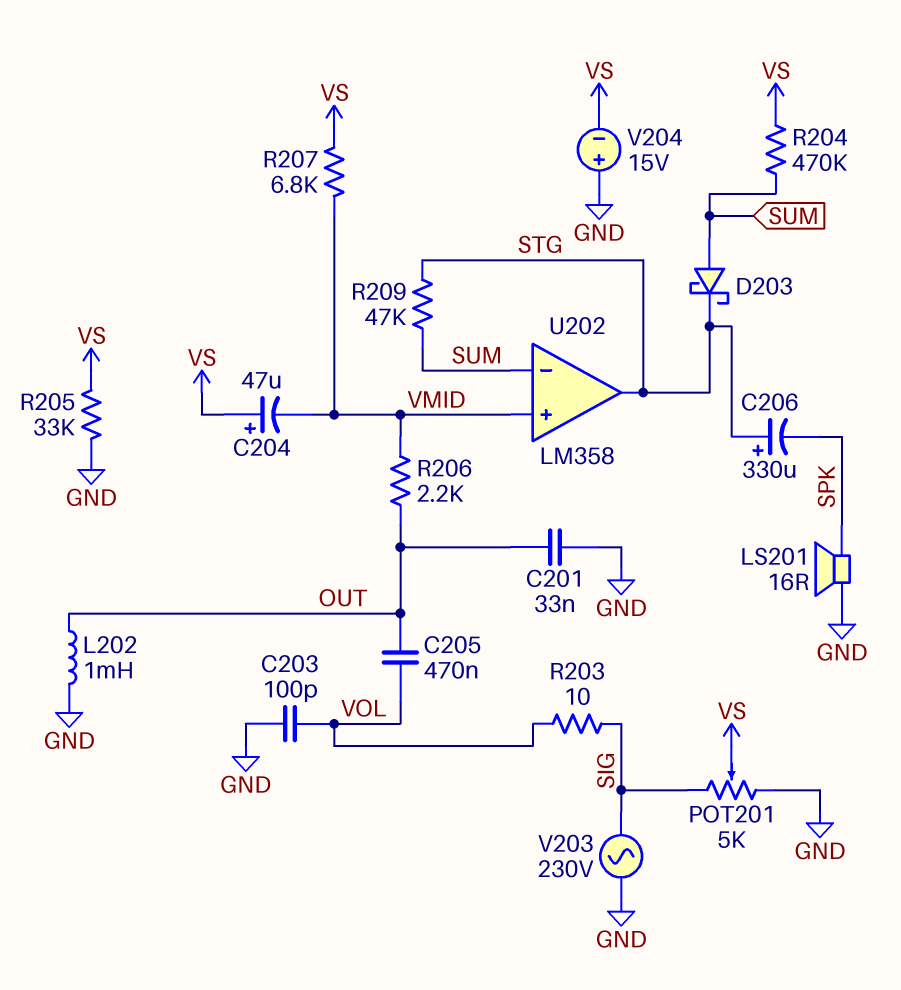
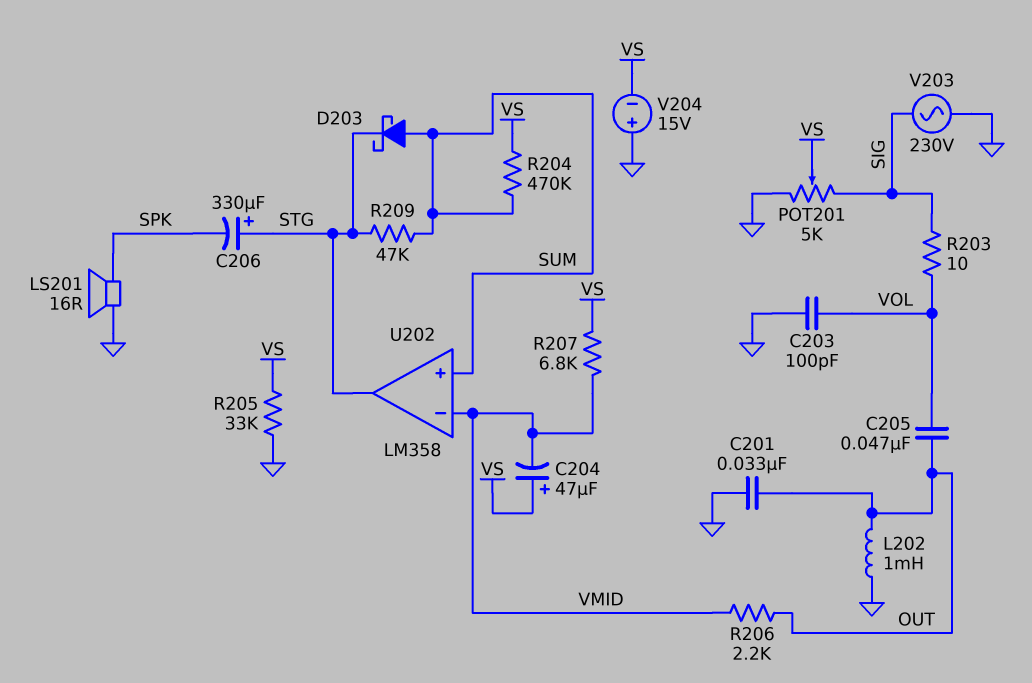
C205: 470nF (OUT, VOL) -> 47nF (OUT, VOL)
U202 pin in+: VMID -> SUM
U202 pin in-: SUM -> VMID

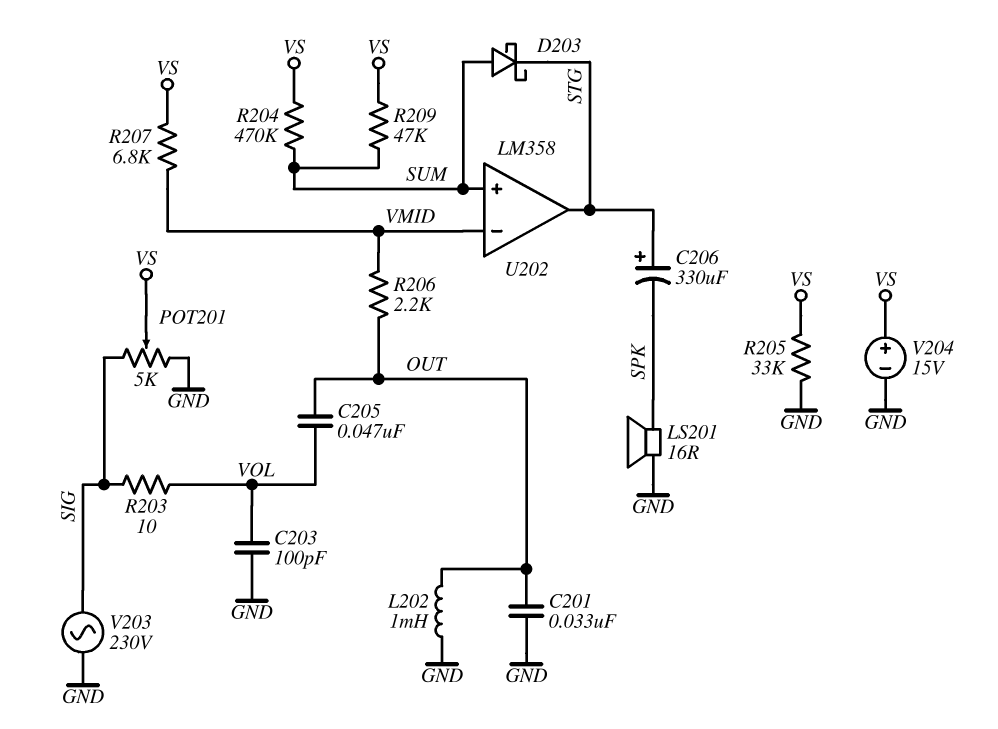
C204: 47uF (plus VS, minus VMID) -> none
R209: 47k (STG, SUM) -> 47k (SUM, VS)
V204: 15V (plus GND, minus VS) -> 15V (plus VS, minus GND)

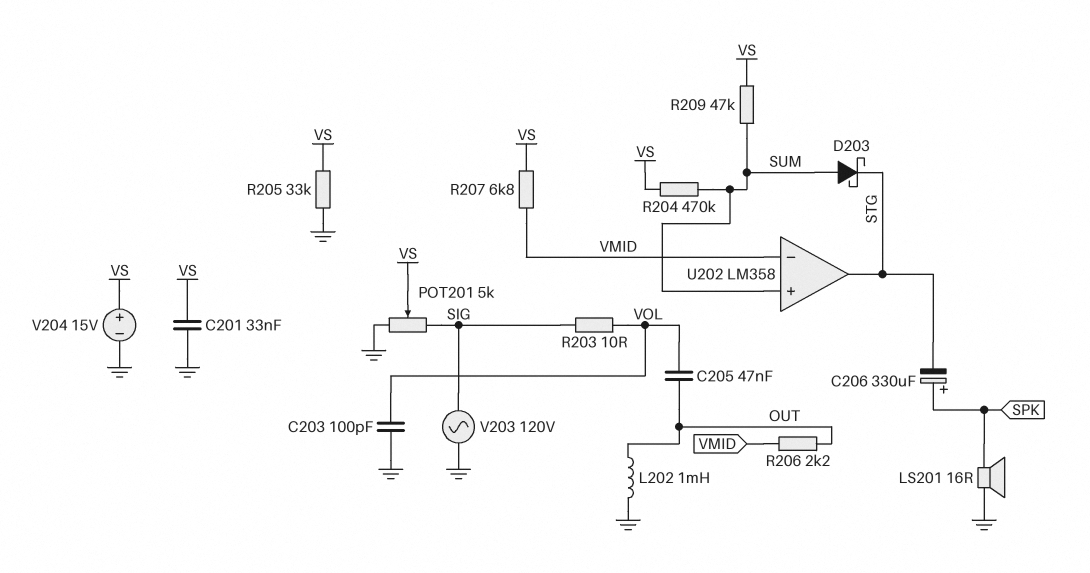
C201: 33nF (GND, OUT) -> 33nF (GND, VS)
C206: 330uF (plus STG, minus SPK) -> 330uF (plus SPK, minus STG)
V203: AC 230V (GND, SIG) -> AC 120V (GND, SIG)

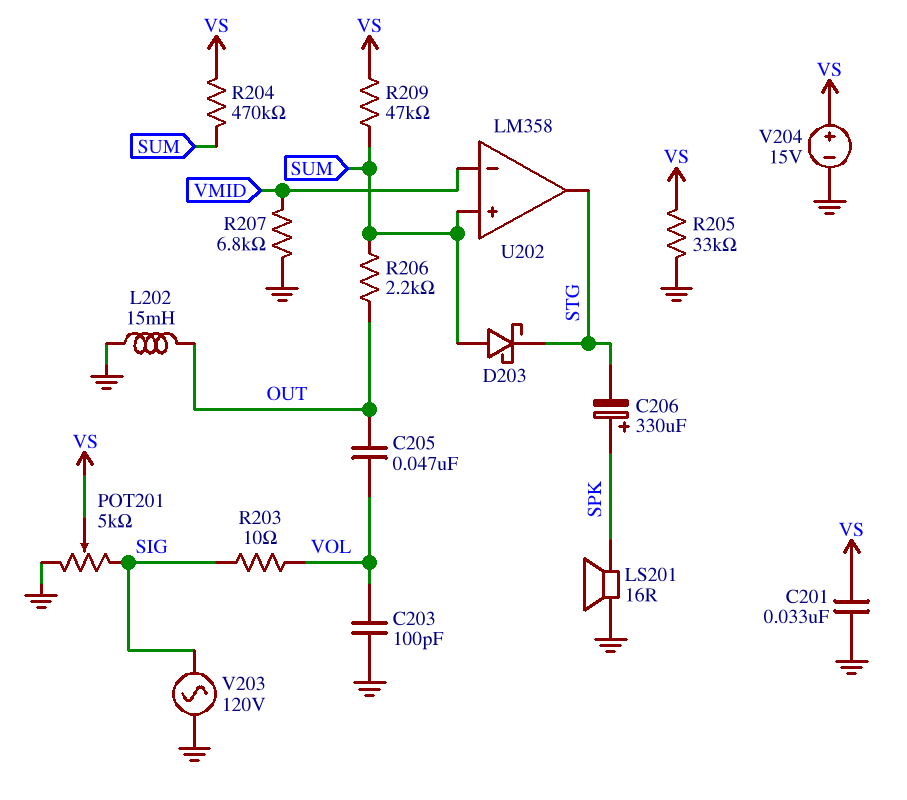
L202: 1mH (GND, OUT) -> 15mH (GND, OUT)
R206: 2.2k (OUT, VMID) -> 2.2k (OUT, SUM)
R207: 6.8k (VMID, VS) -> 6.8k (GND, VMID)

